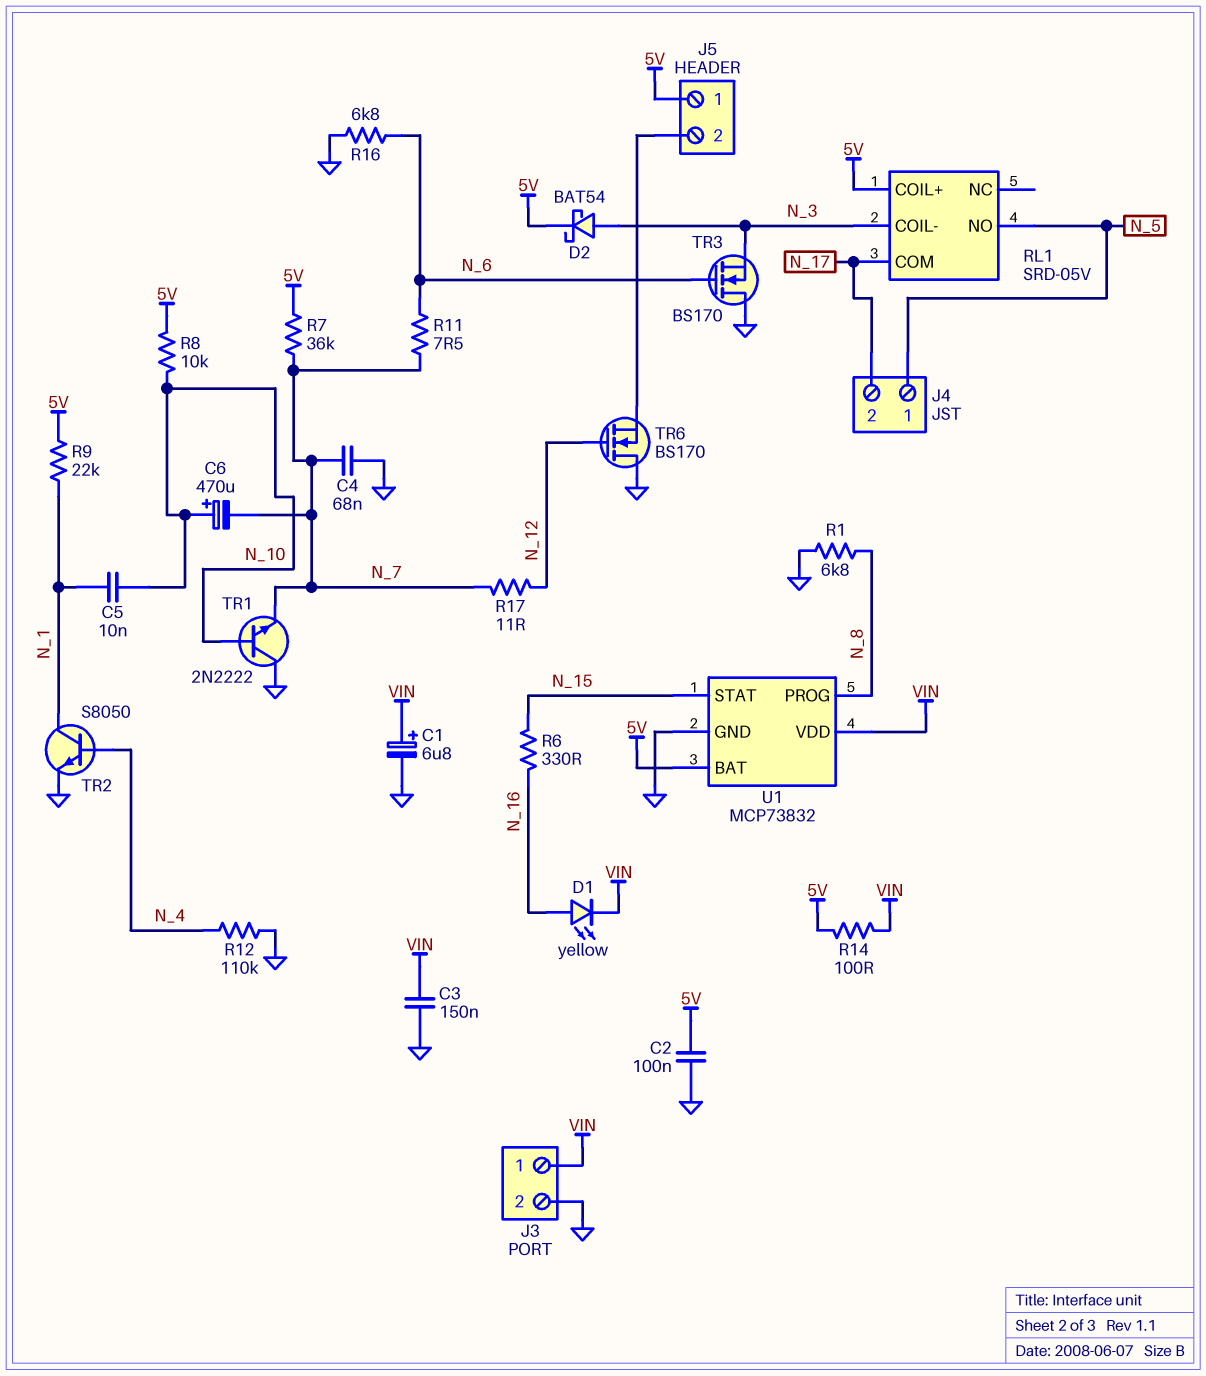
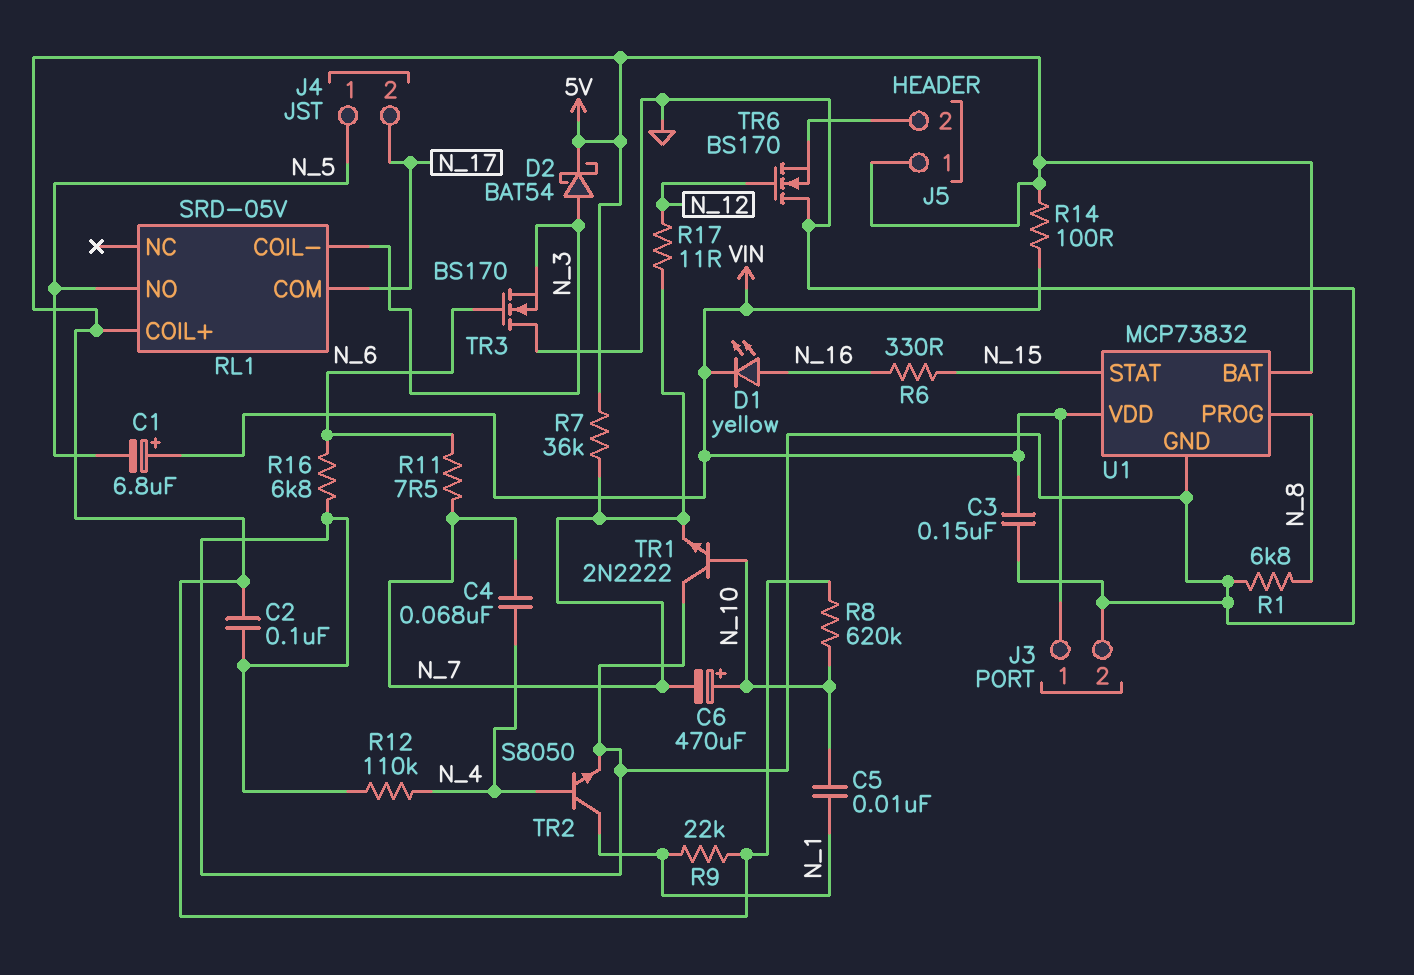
C1: 6.8uF (plus VIN, minus GND) -> 6.8uF (plus VIN, minus N_5)
C4: 68nF (GND, N_7) -> 68nF (N_4, N_7)
R8: 10k (5V, N_10) -> 620k (5V, N_10)

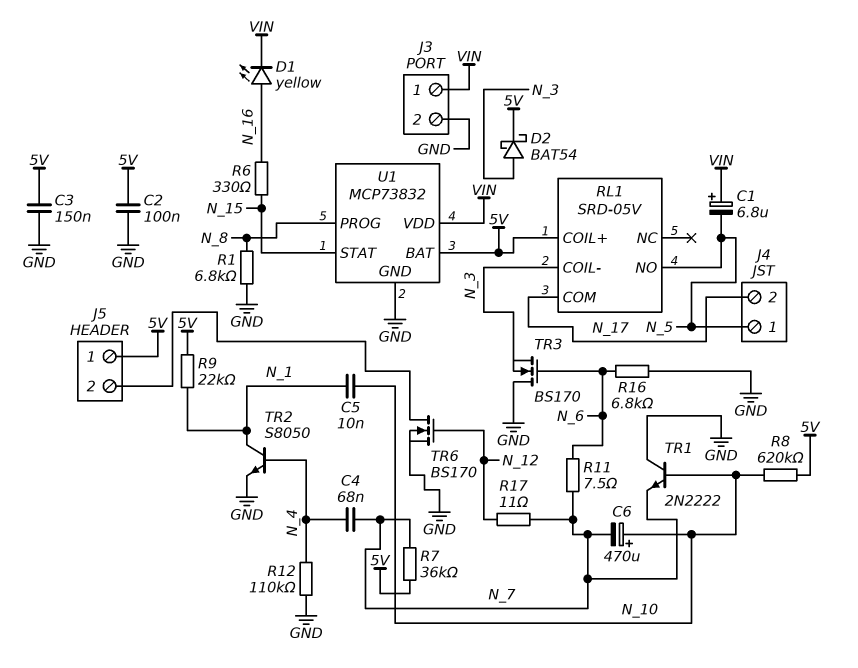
C3: 150nF (GND, VIN) -> 150nF (5V, GND)
R14: 100 (5V, VIN) -> none
TR6: NMOS BS170 (G N_12, D GND, S J5/2) -> NMOS BS170 (G N_12, D J5/2, S GND)

